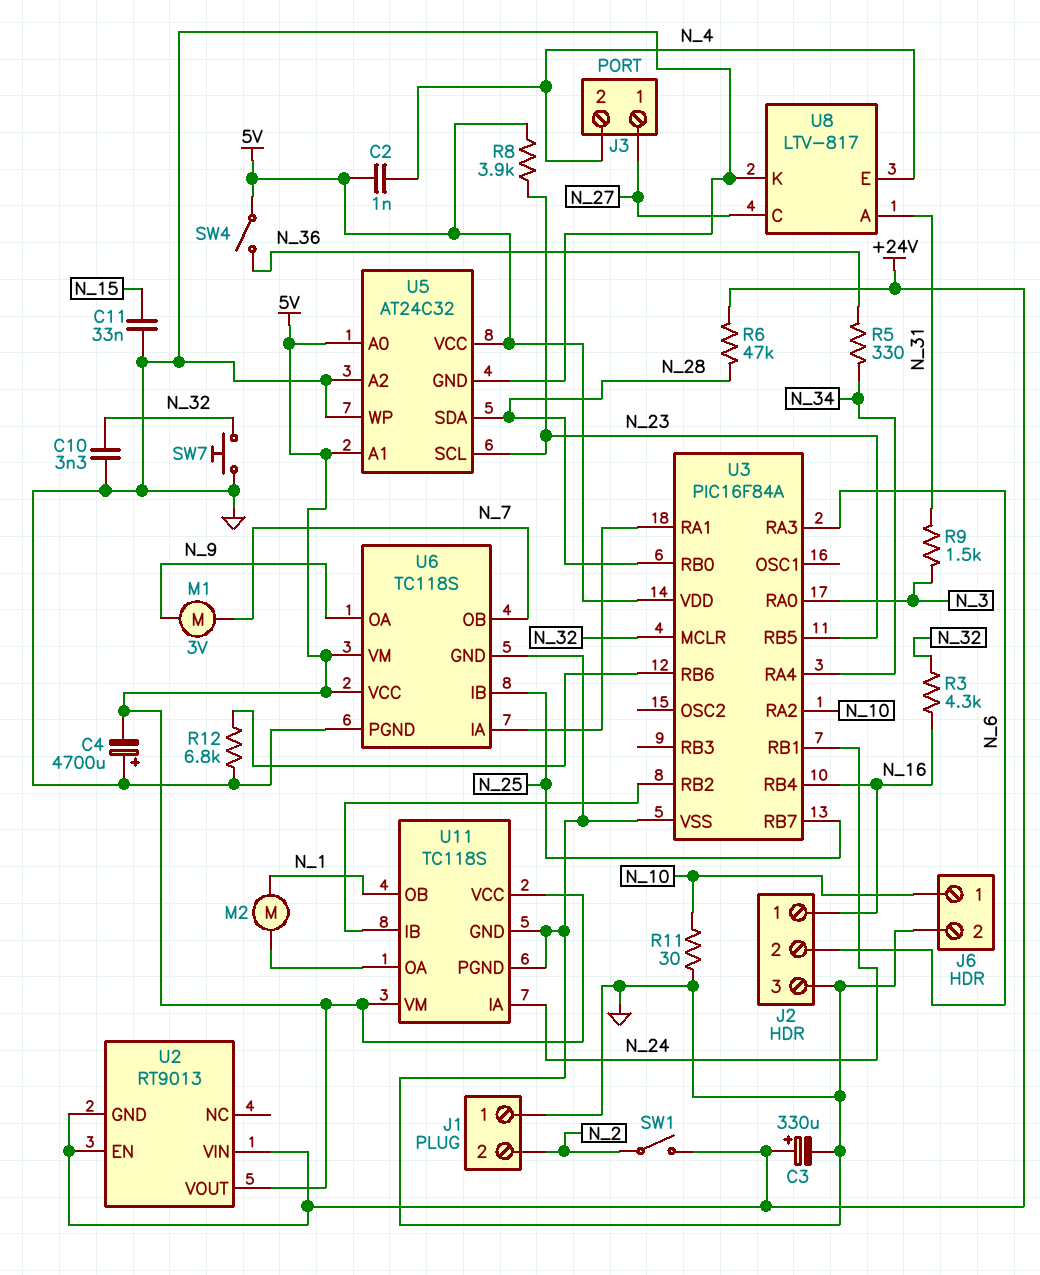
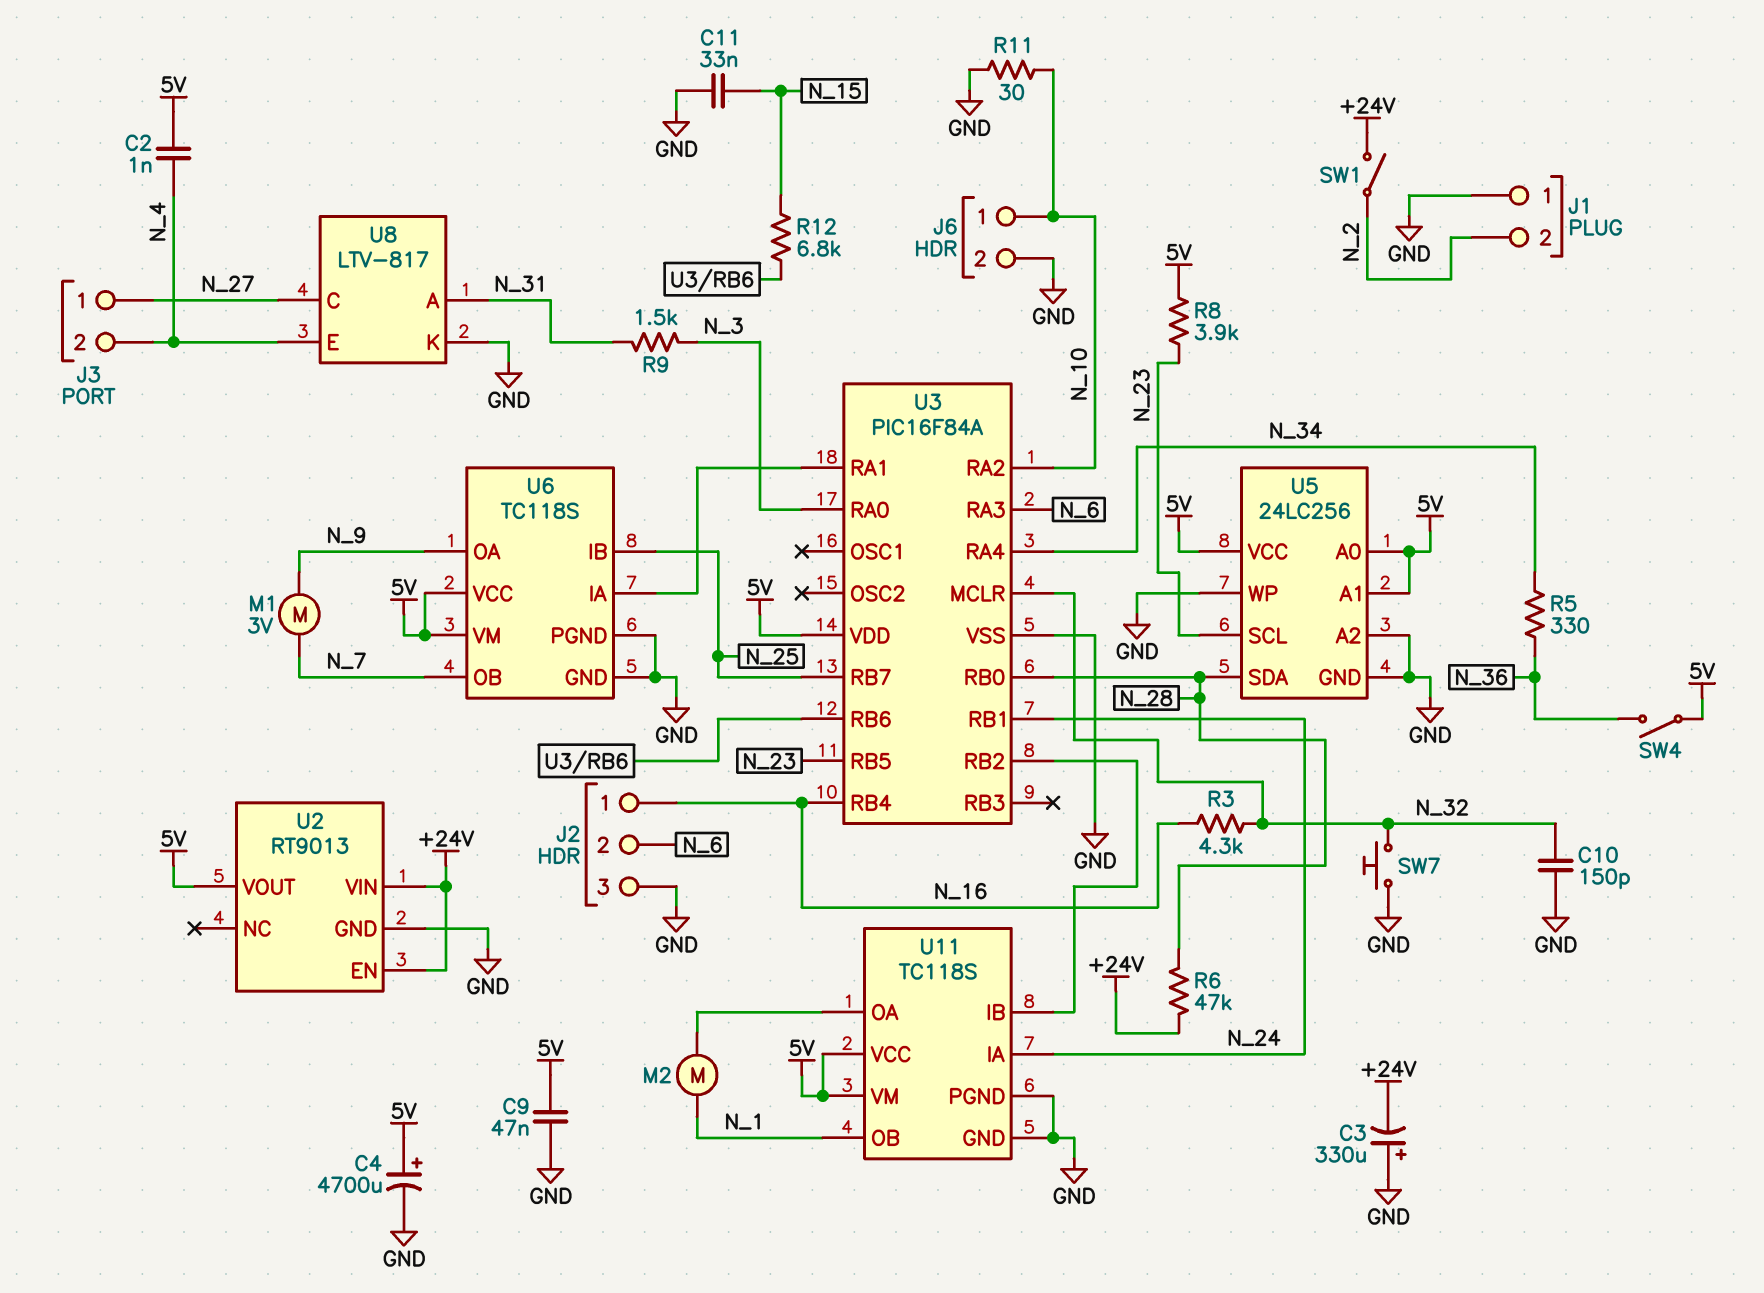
C3: 330uF (plus +24V, minus GND) -> 330uF (plus GND, minus +24V)
C4: 4700uF (plus GND, minus 5V) -> 4700uF (plus 5V, minus GND)
C9: none -> 47nF (5V, GND)
C10: 3.3nF (GND, N_32) -> 150pF (GND, N_32)
R12: 6.8k (GND, U3/RB6) -> 6.8k (N_15, U3/RB6)
U2 pin GND: +24V -> GND
U5: AT24C32 -> 24LC256

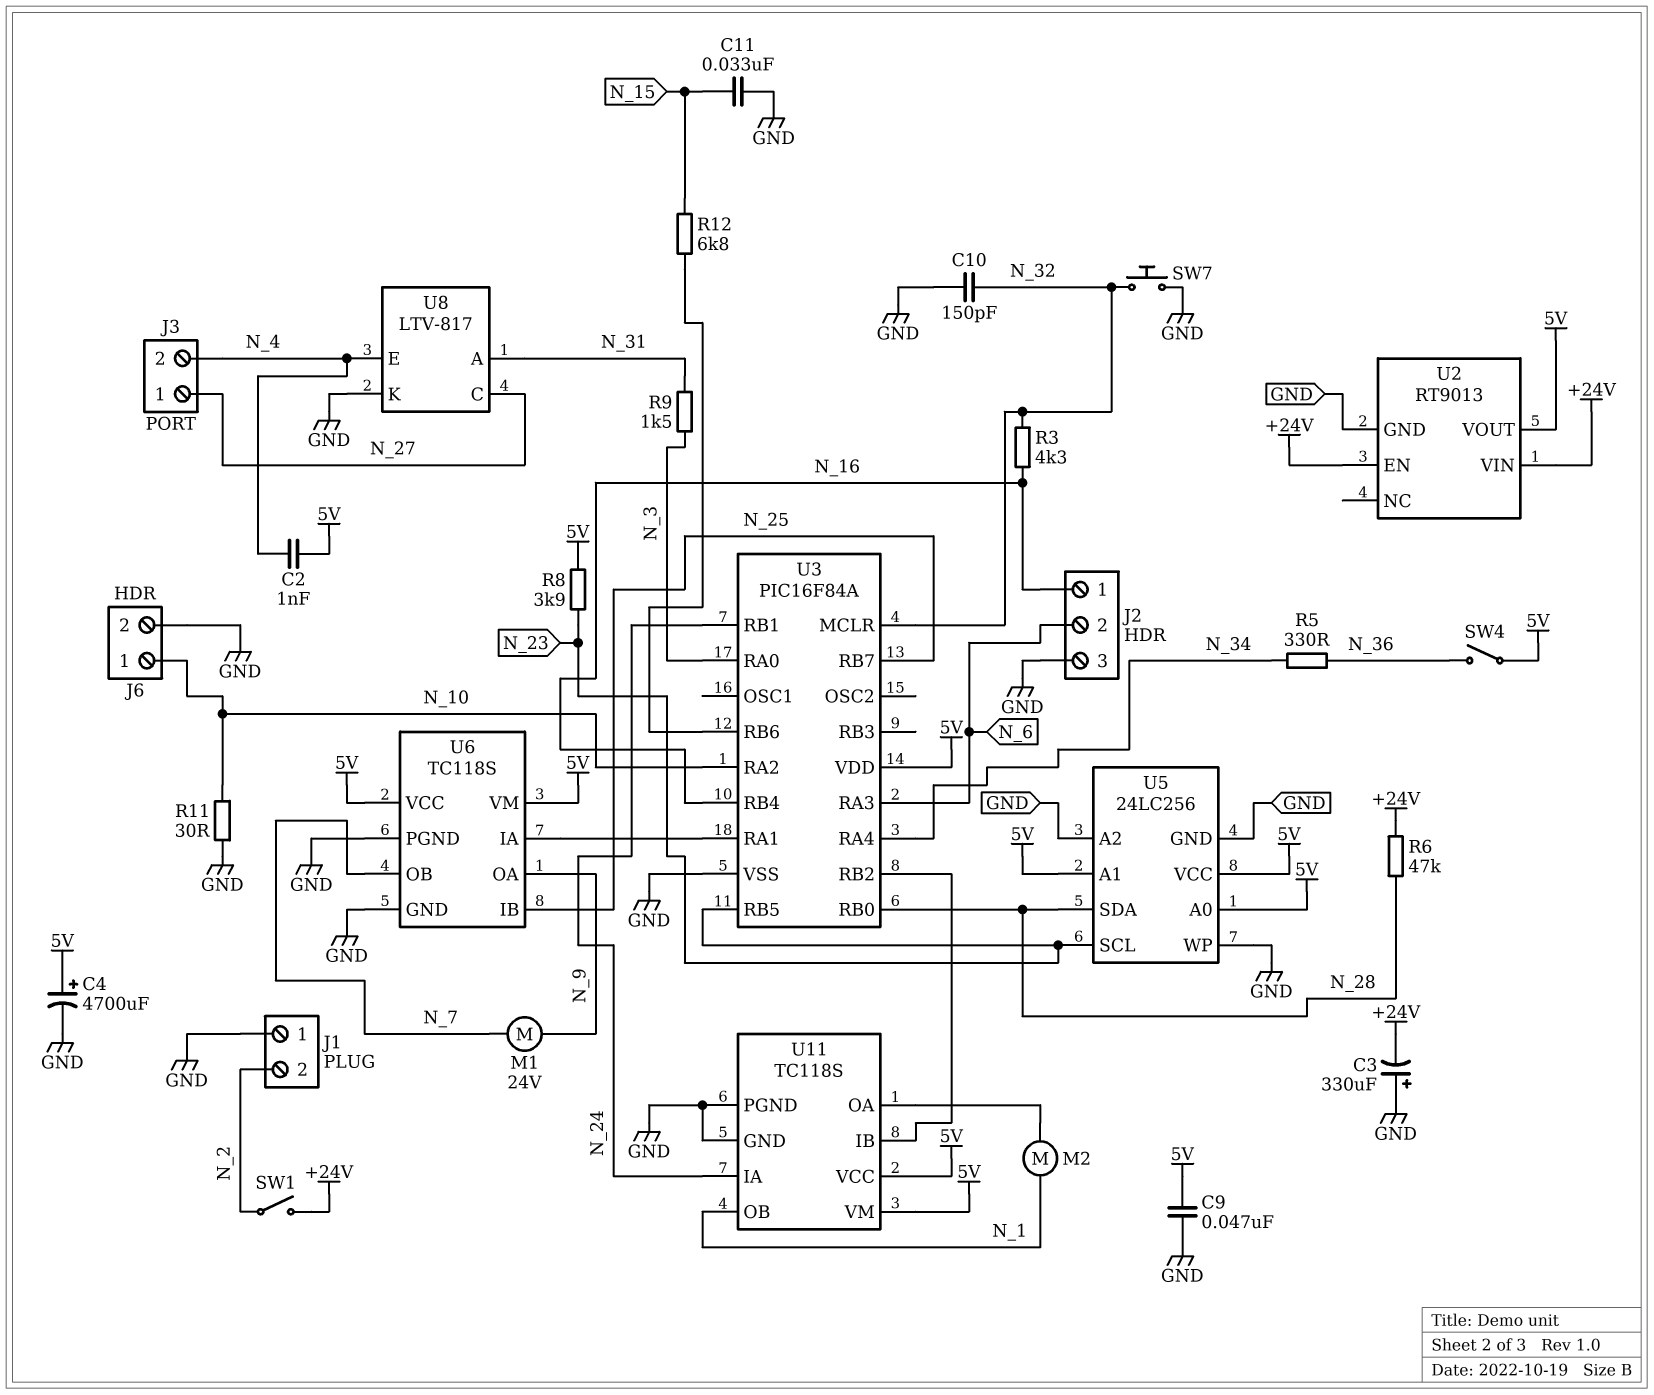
M1: motor 3V (N_7, N_9) -> motor 24V (N_7, N_9)

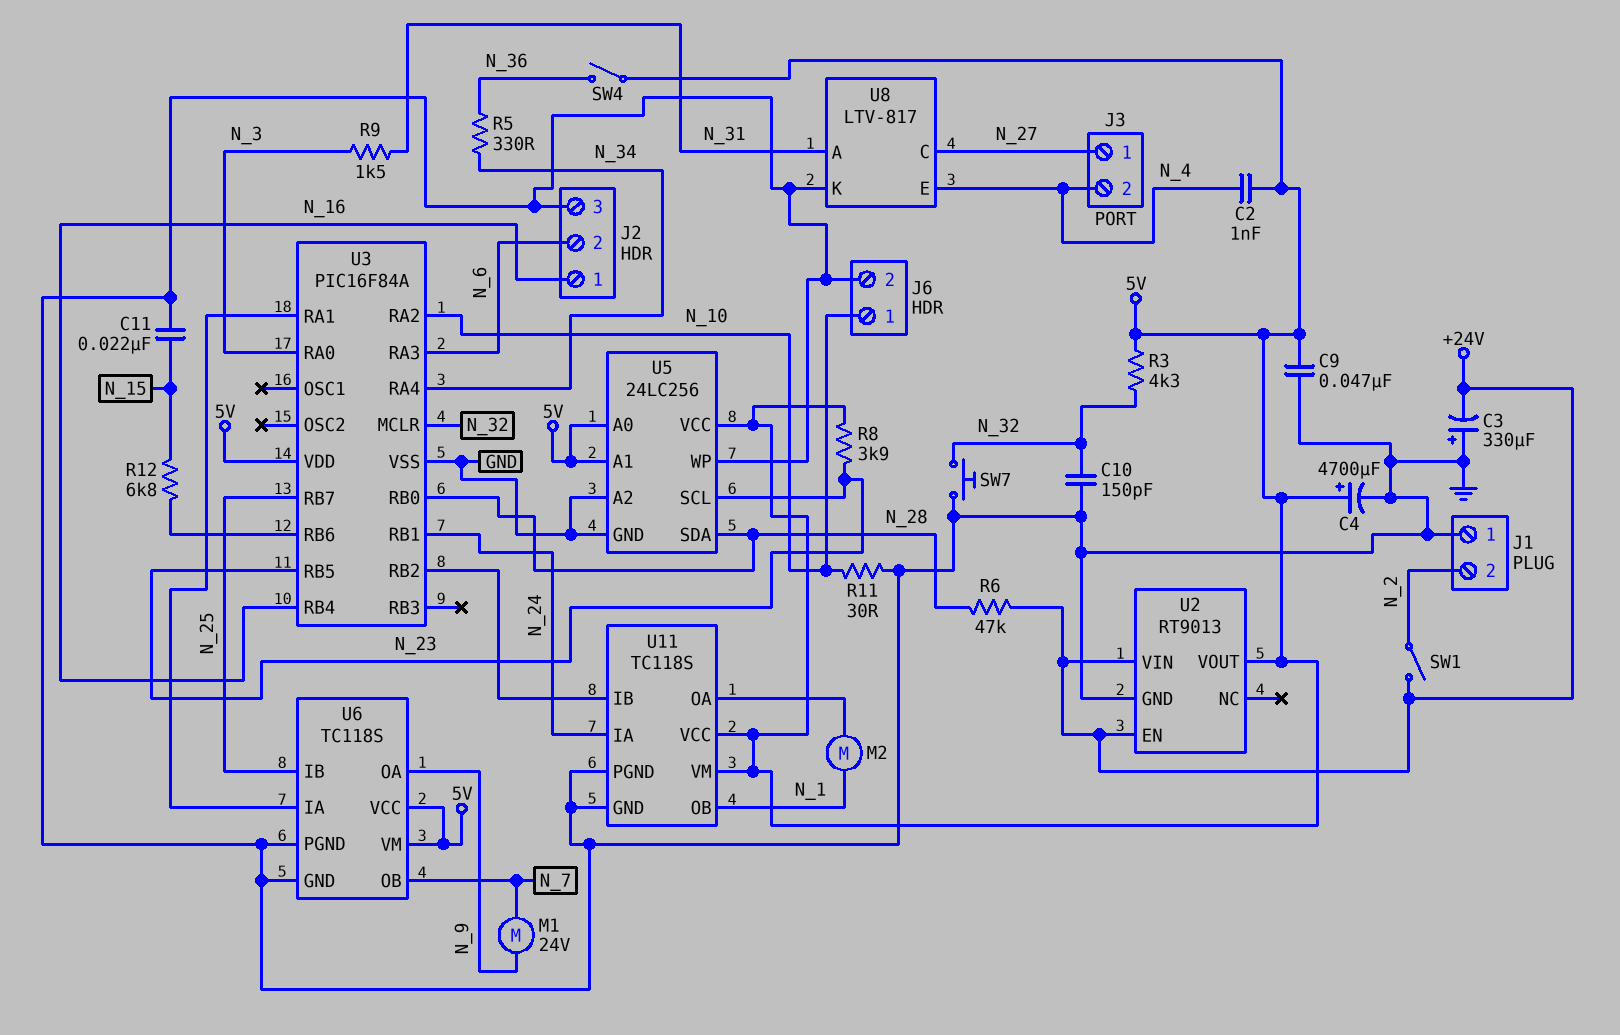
C11: 33nF (GND, N_15) -> 22nF (GND, N_15)
R3: 4.3k (N_16, N_32) -> 4.3k (5V, N_32)

